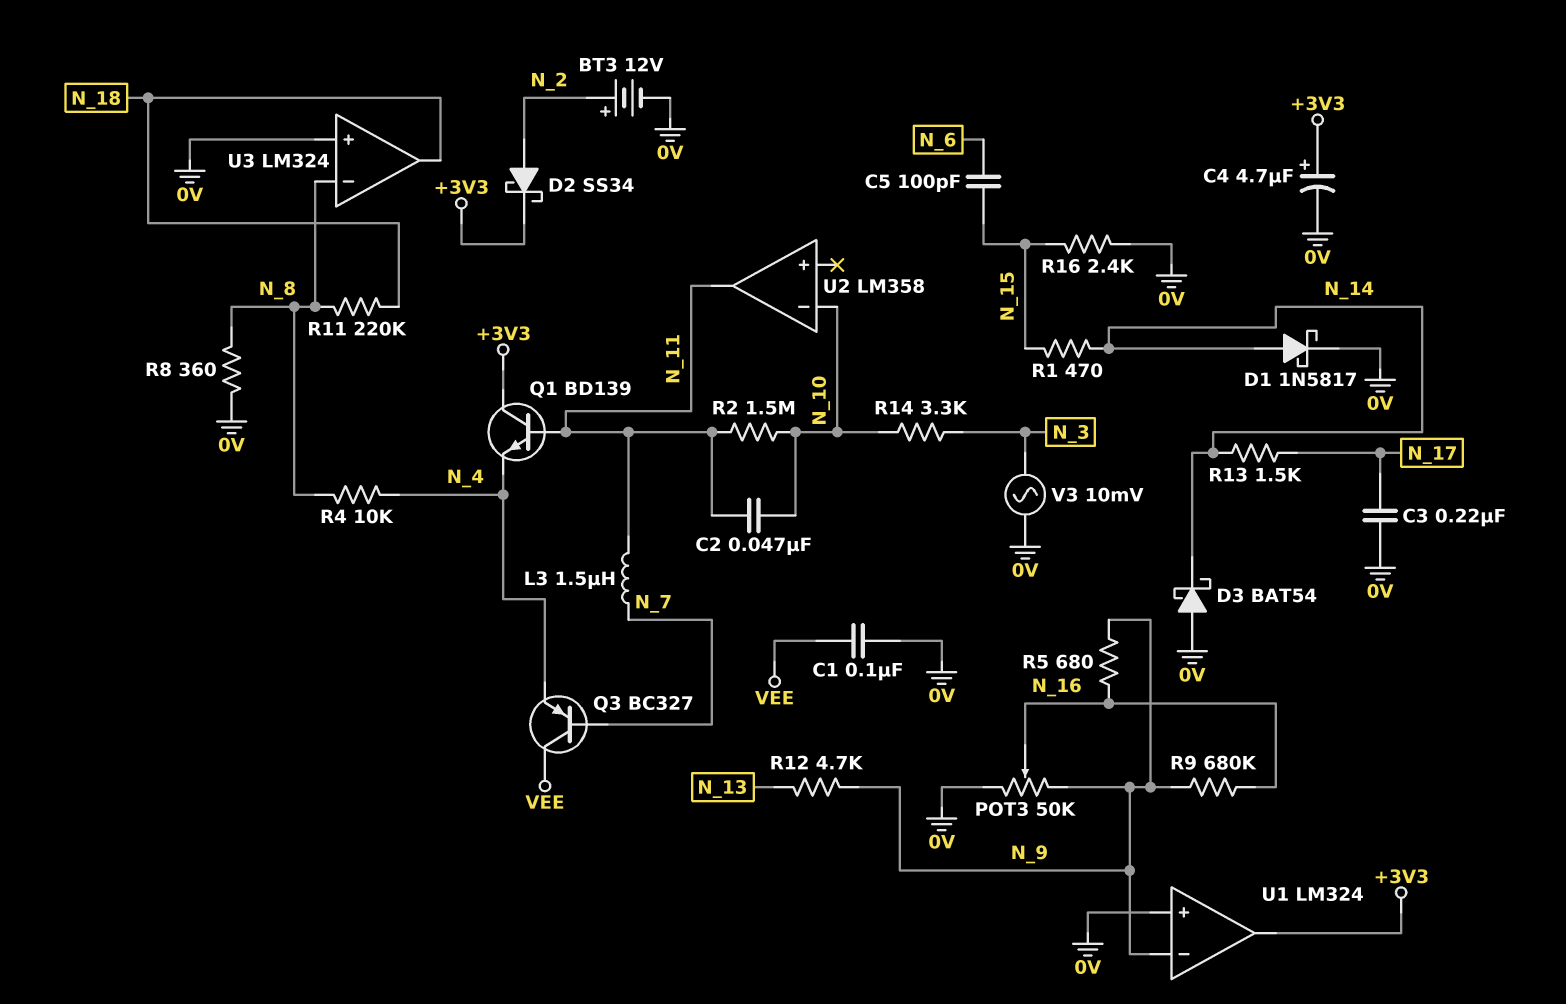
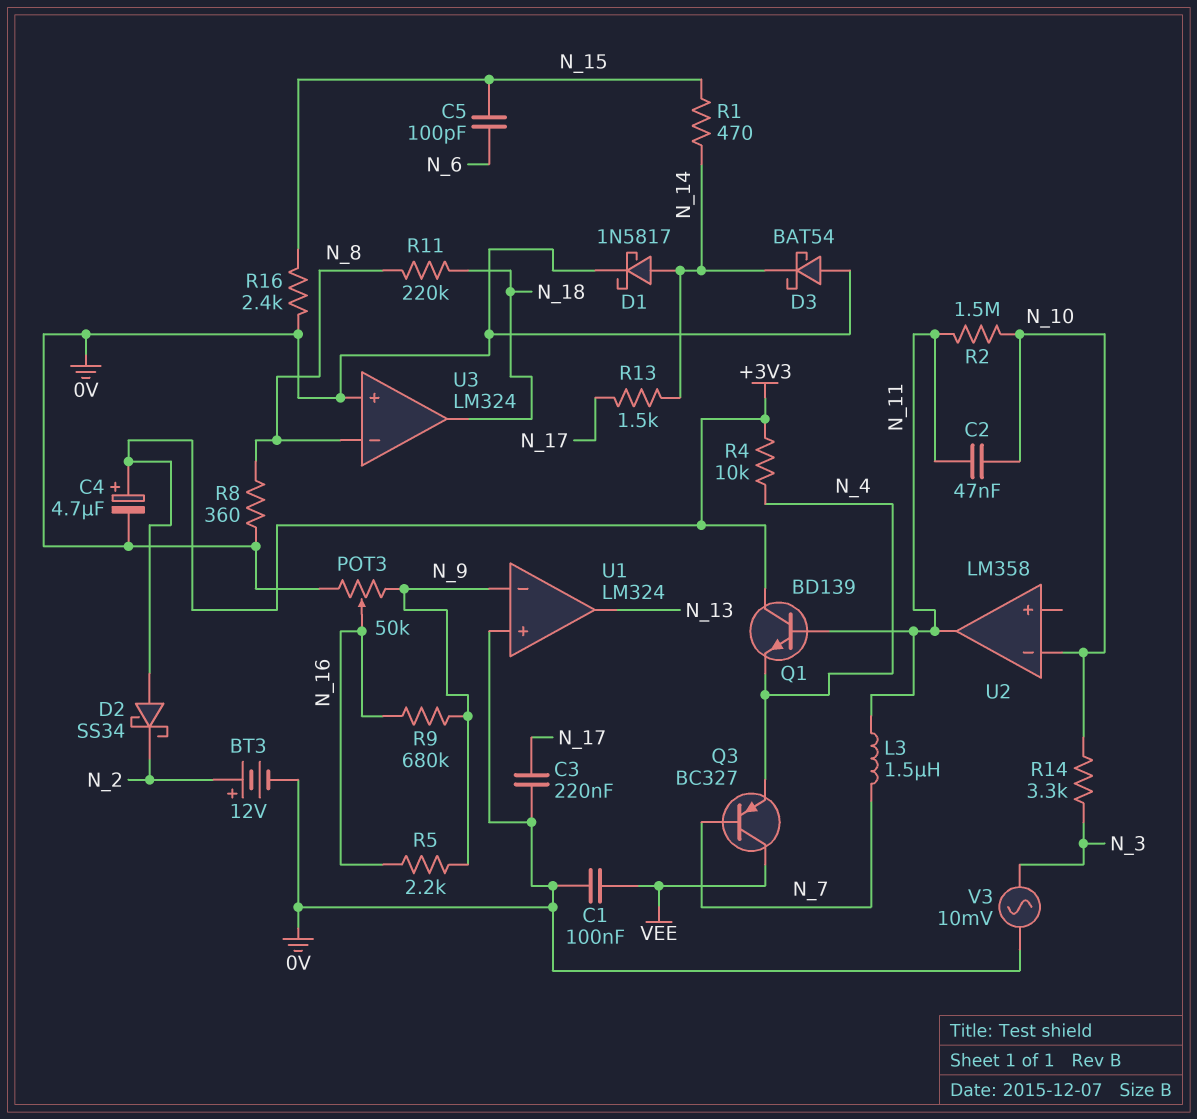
D2: schottky SS34 (A N_2, K +3V3) -> schottky SS34 (A +3V3, K N_2)
R4: 10k (N_4, N_8) -> 10k (+3V3, N_4)
R5: 680 (N_9, N_16) -> 2.2k (N_9, N_16)
R12: 4.7k (N_9, N_13) -> none
U1 pin out: +3V3 -> N_13

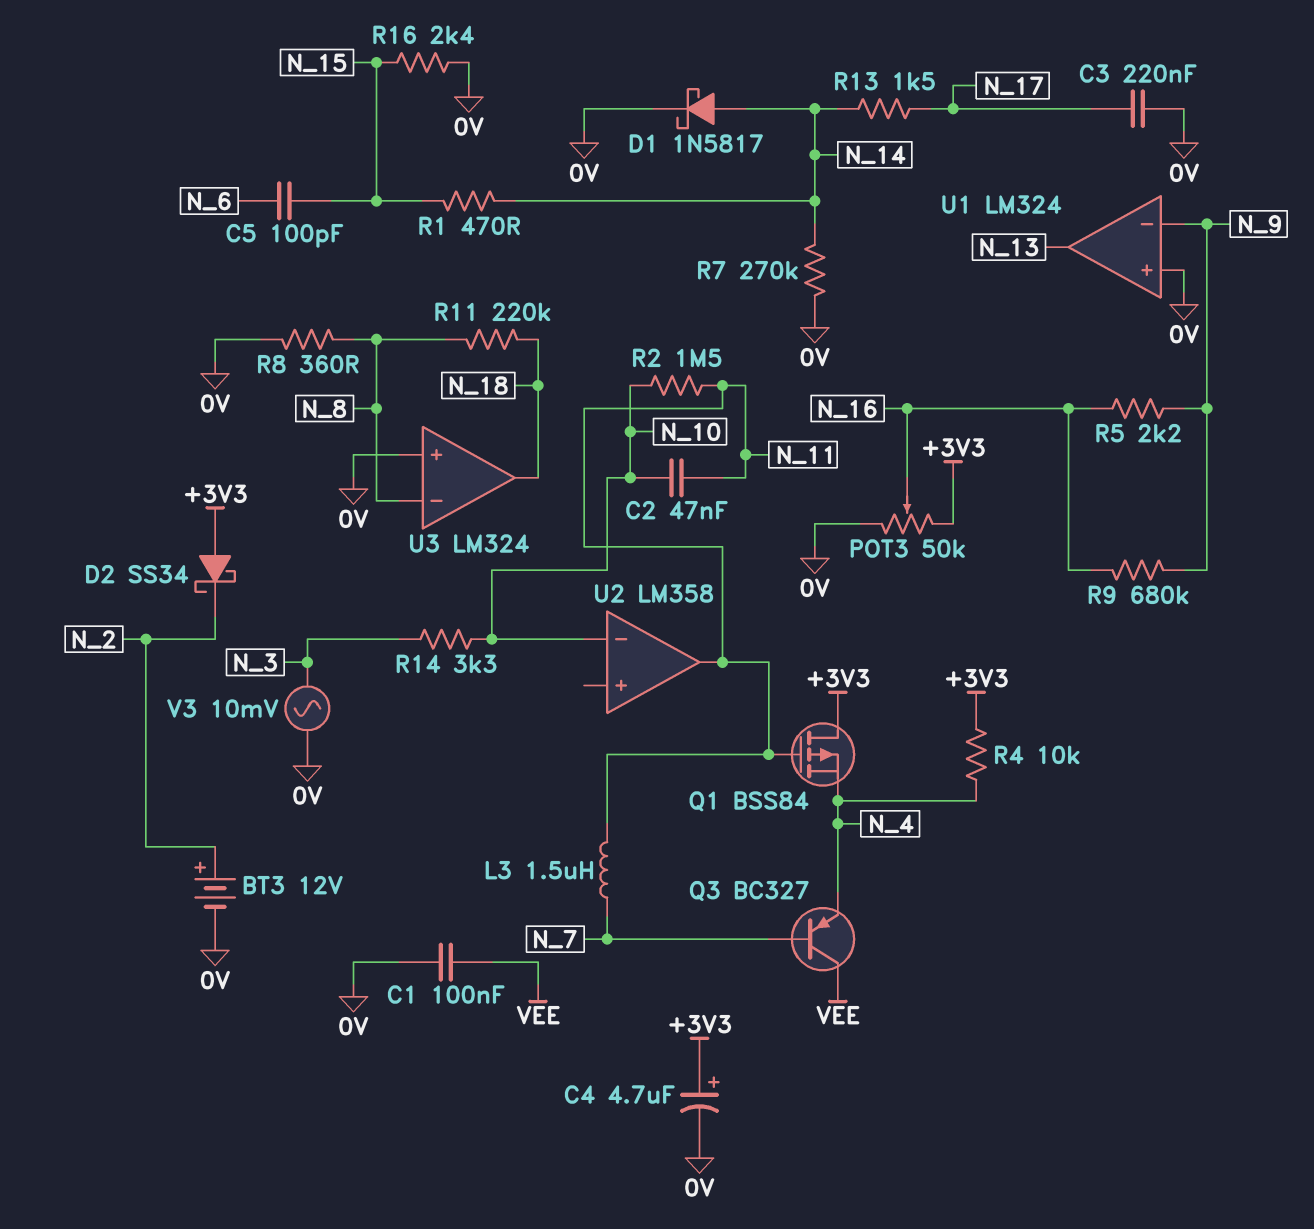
D3: schottky BAT54 (A 0V, K N_14) -> none
POT3: 50k (0V, N_9, wiper N_16) -> 50k (+3V3, 0V, wiper N_16)
Q1: NPN BD139 (B N_11, C +3V3, E N_4) -> PMOS BSS84 (G N_11, D +3V3, S N_4)
R7: none -> 270k (0V, N_14)

